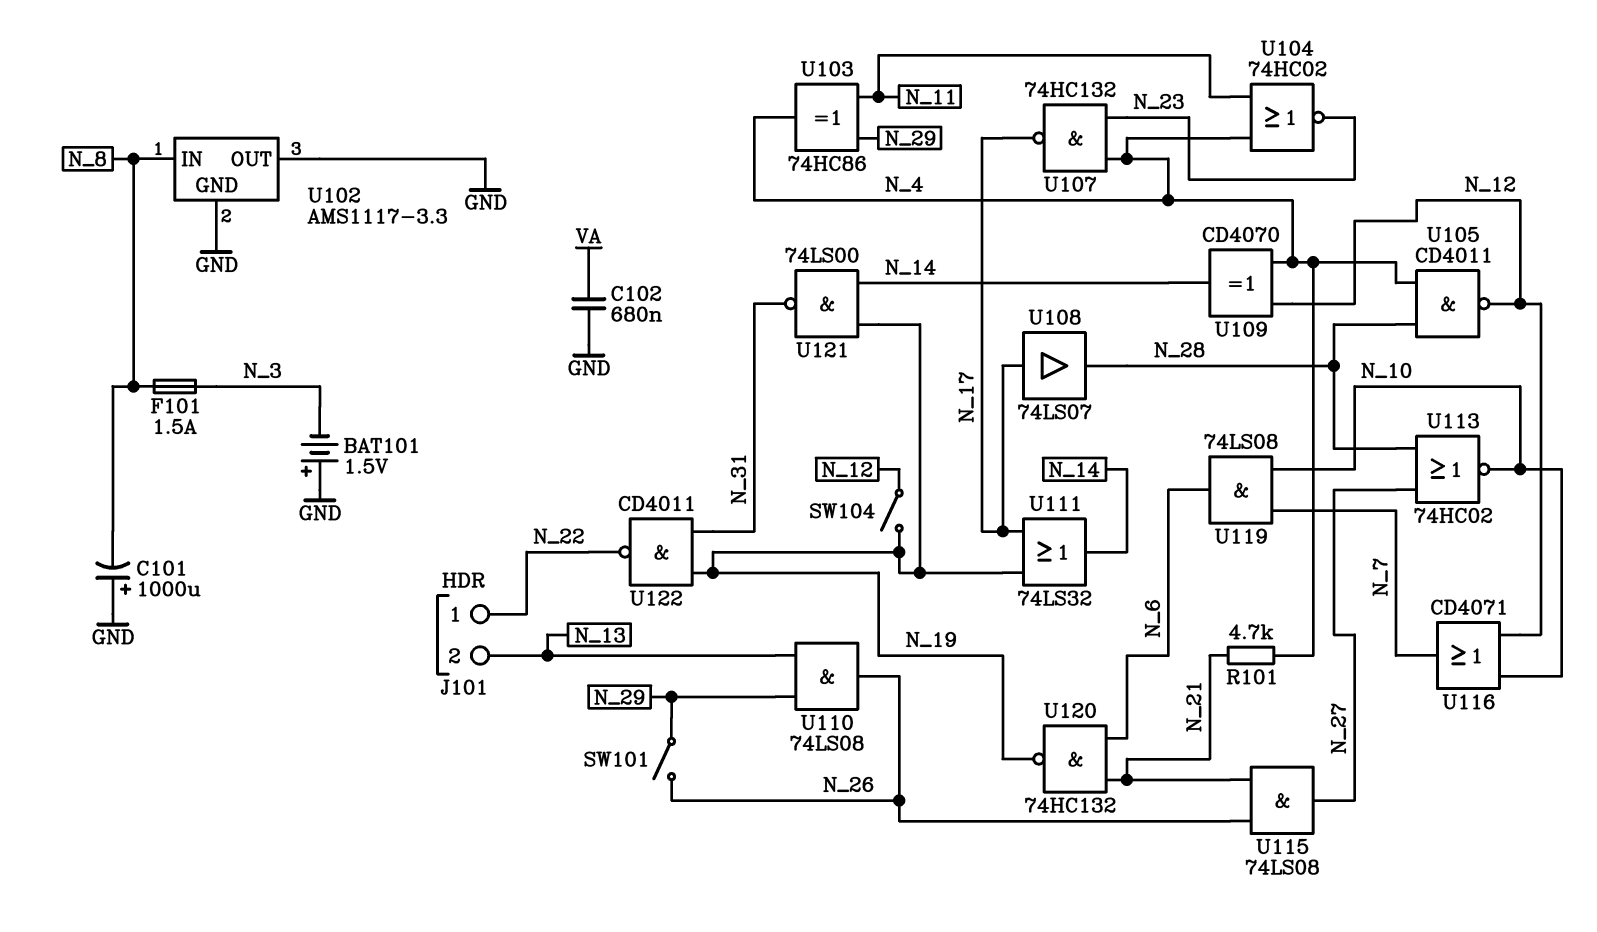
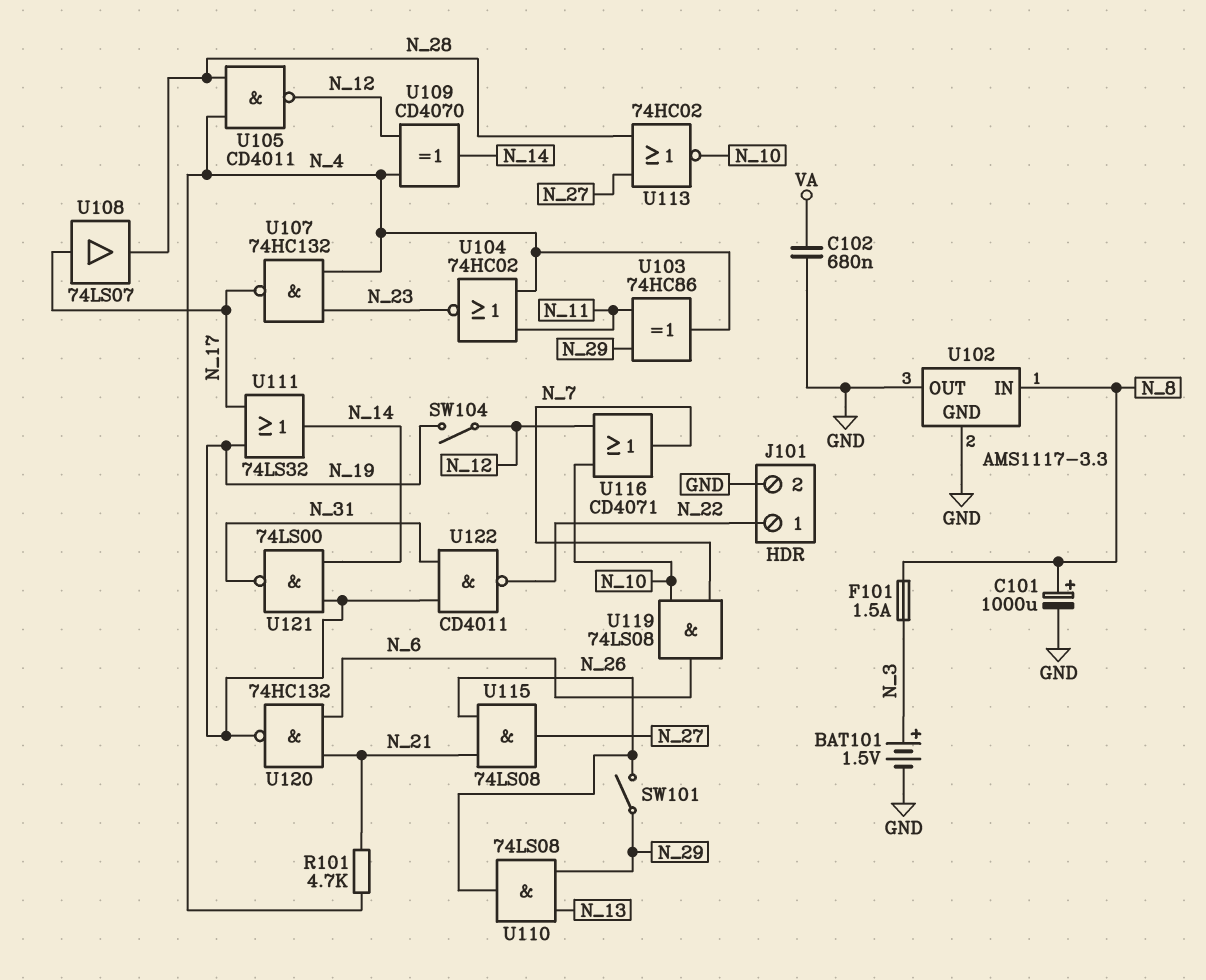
BAT101: 1.5V (plus GND, minus N_3) -> 1.5V (plus N_3, minus GND)
C101: 1000uF (plus GND, minus N_8) -> 1000uF (plus N_8, minus GND)
J101 pin 2: N_13 -> GND

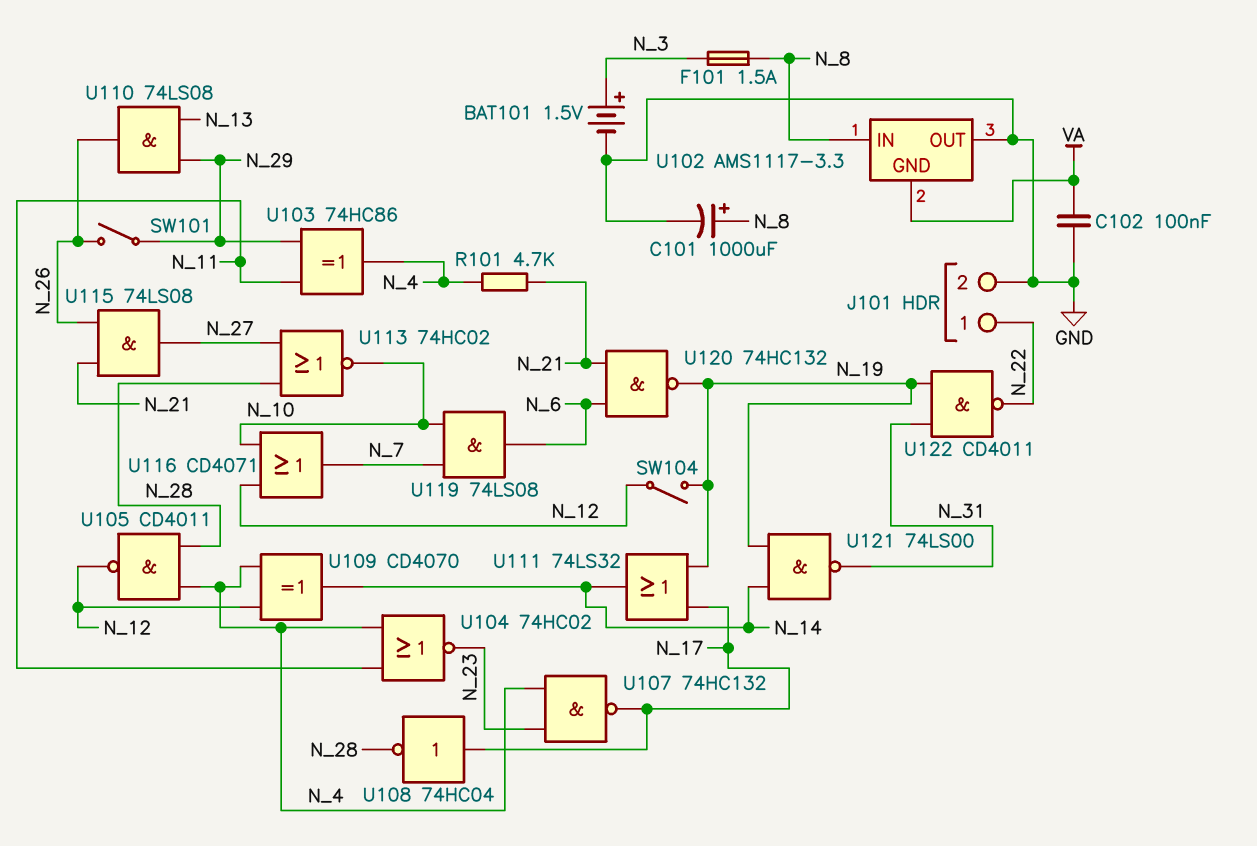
C102: 680nF (GND, VA) -> 100nF (GND, VA)
U102 pin GND: GND -> VA
U108: buffer 74LS07 (in N_17, out N_28) -> NOT 74HC04 (in N_17, out N_28)

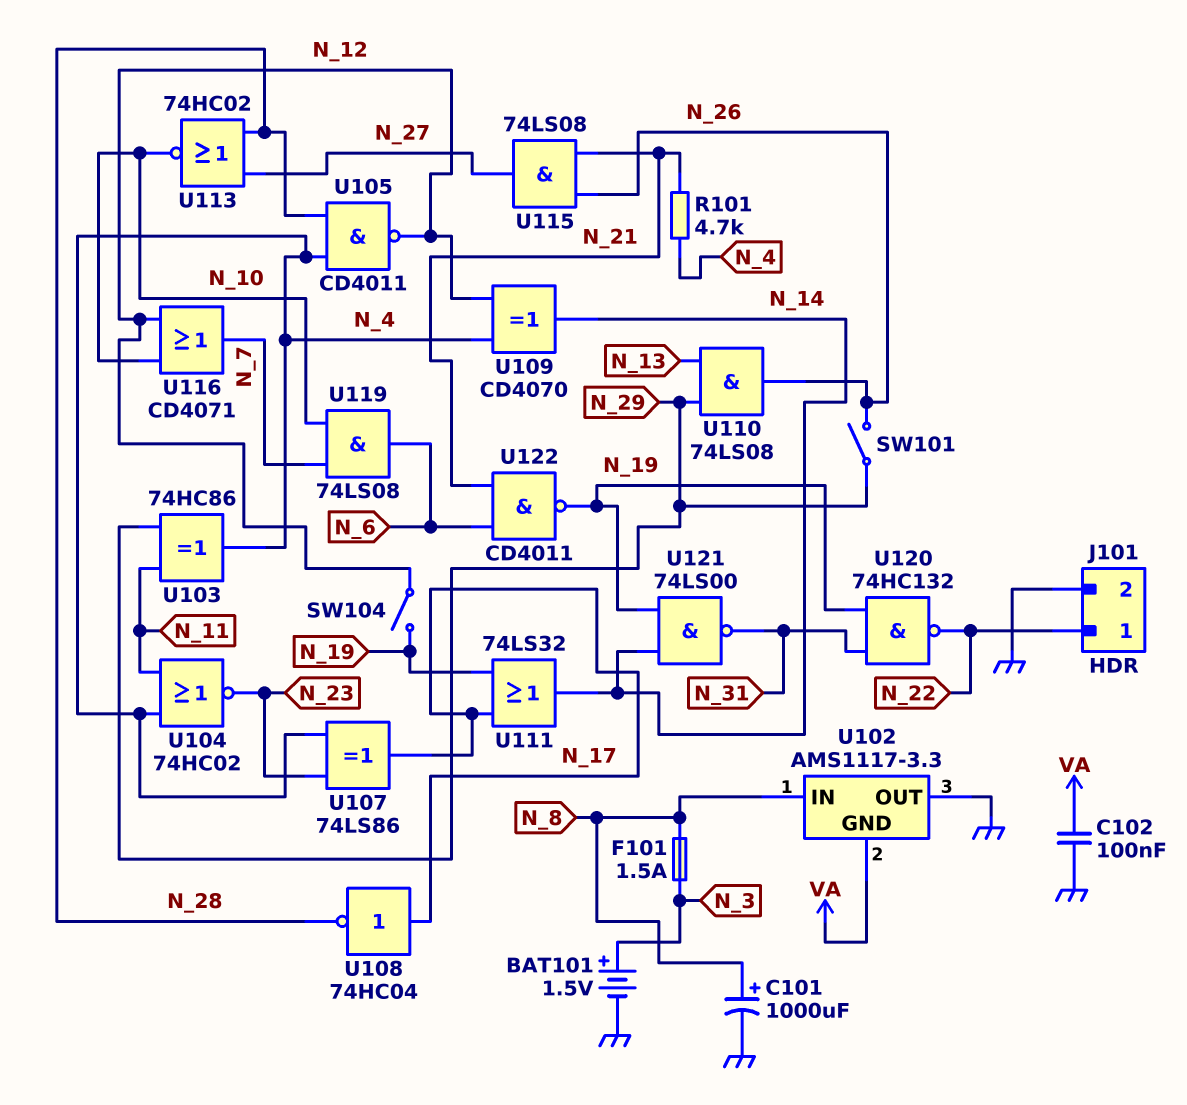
U107: NAND 74HC132 (in N_4, in N_23, out N_17) -> XOR 74LS86 (in N_4, in N_23, out N_17)
U120: NAND 74HC132 (in N_6, in N_21, out N_19) -> NAND 74HC132 (in N_19, in N_31, out N_22)
U122: NAND CD4011 (in N_19, in N_31, out N_22) -> NAND CD4011 (in N_6, in N_21, out N_19)

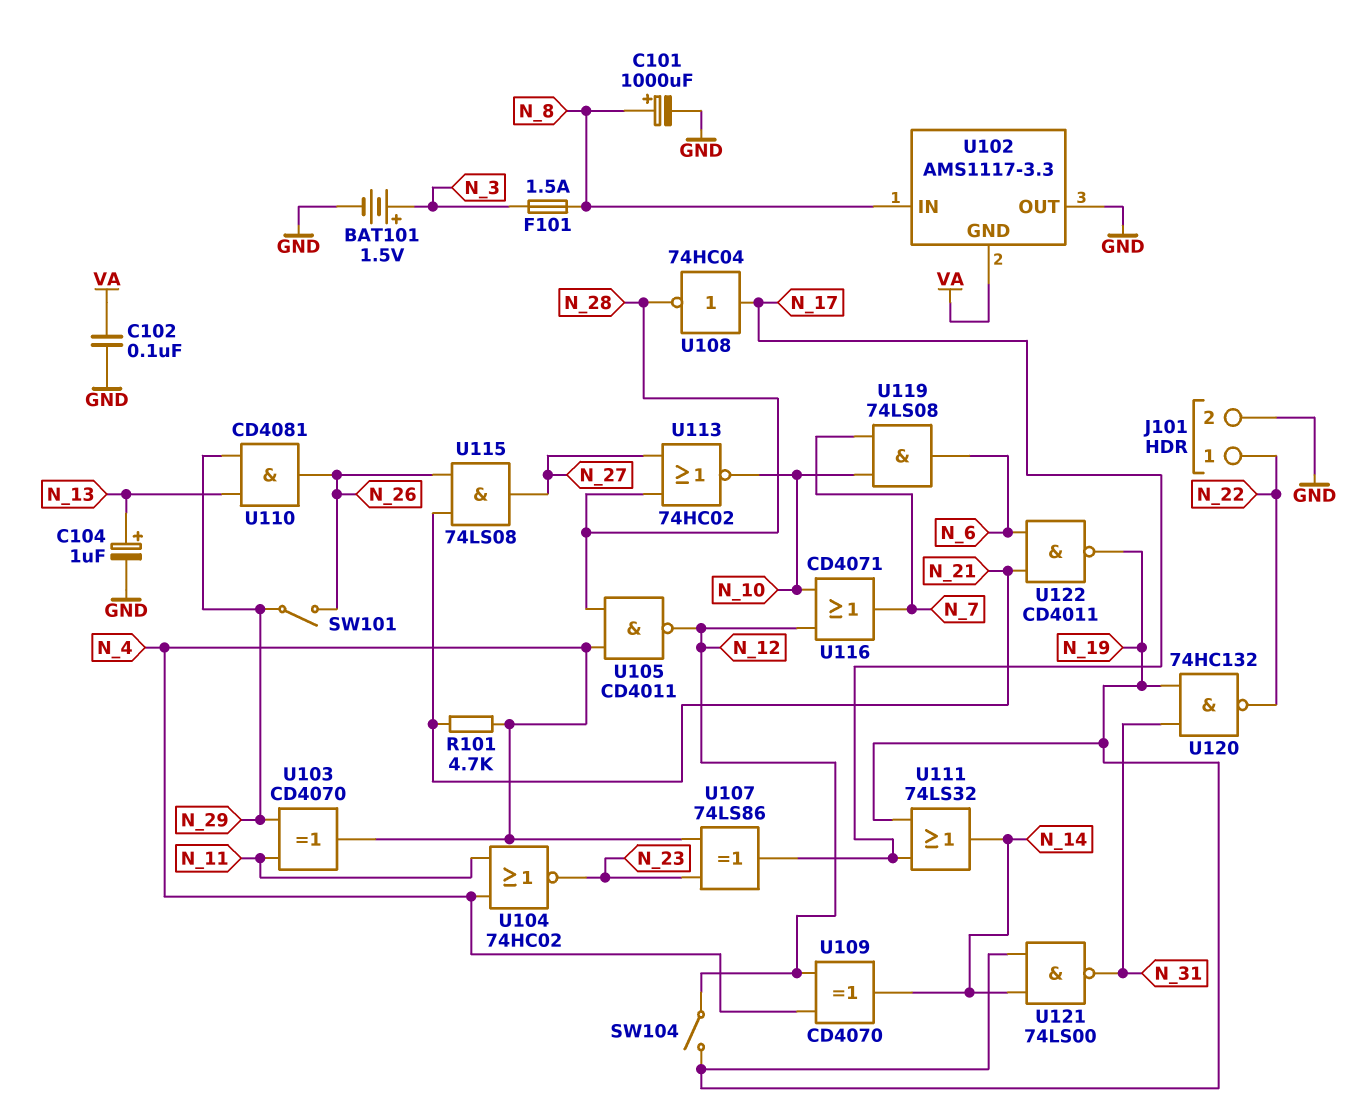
C104: none -> 1uF (plus N_13, minus GND)
U103: XOR 74HC86 (in N_11, in N_29, out N_4) -> XOR CD4070 (in N_11, in N_29, out N_4)
U110: AND 74LS08 (in N_13, in N_29, out N_26) -> AND CD4081 (in N_13, in N_29, out N_26)

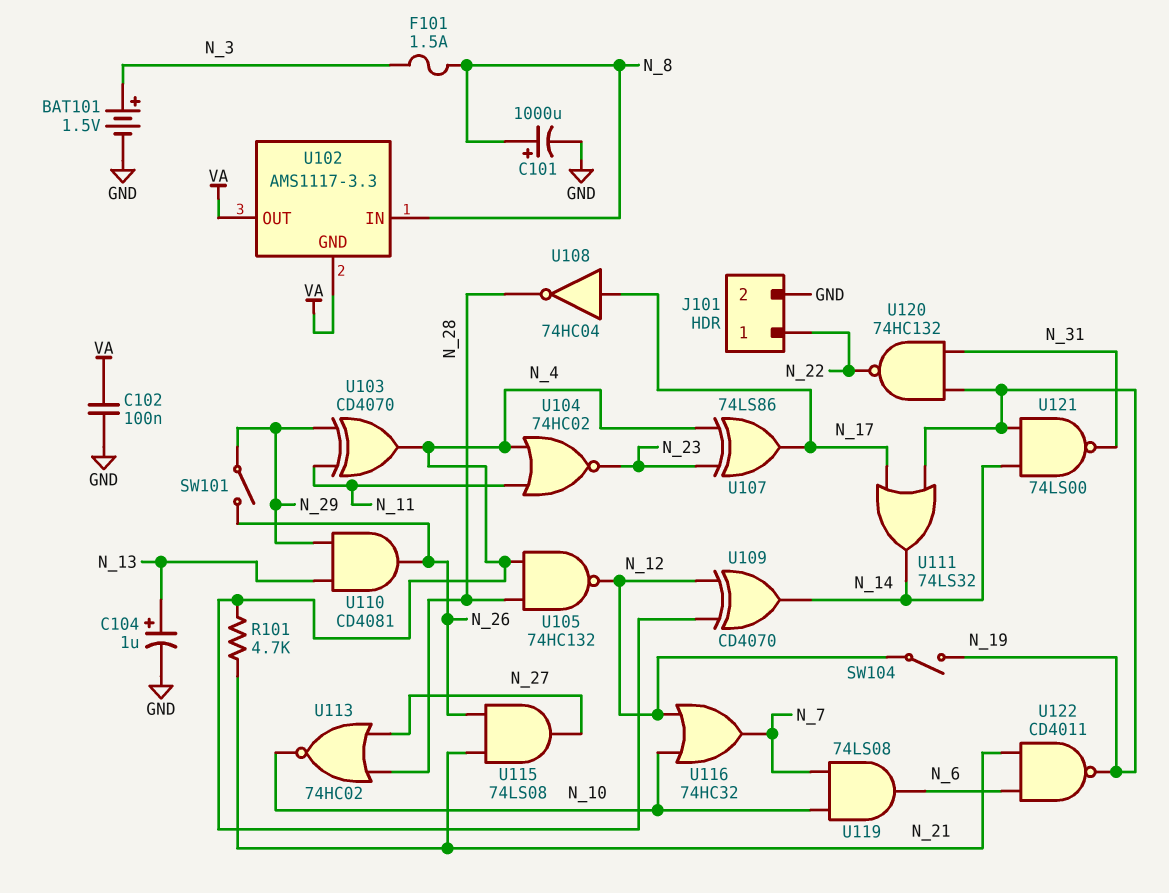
U102 pin OUT: GND -> VA
U105: NAND CD4011 (in N_4, in N_28, out N_12) -> NAND 74HC132 (in N_4, in N_28, out N_12)
U116: OR CD4071 (in N_10, in N_12, out N_7) -> OR 74HC32 (in N_10, in N_12, out N_7)

